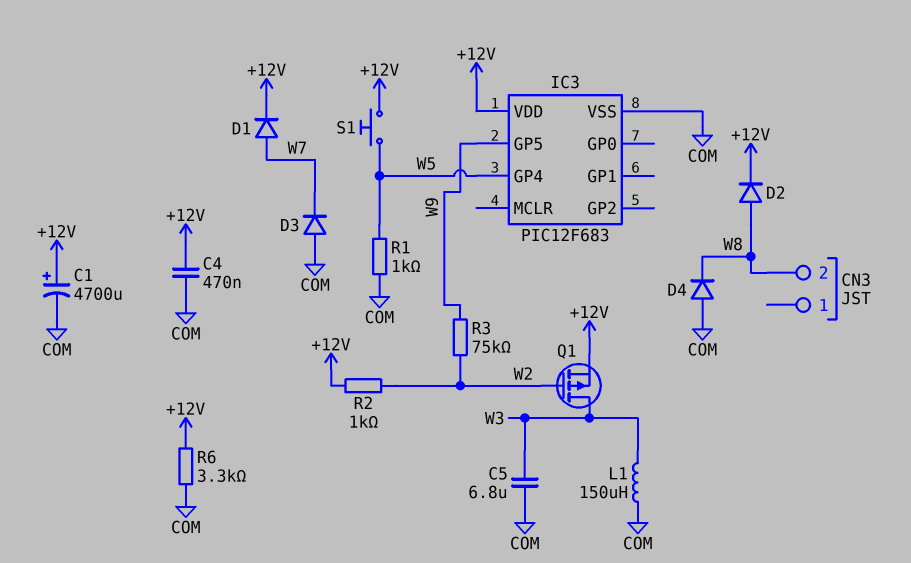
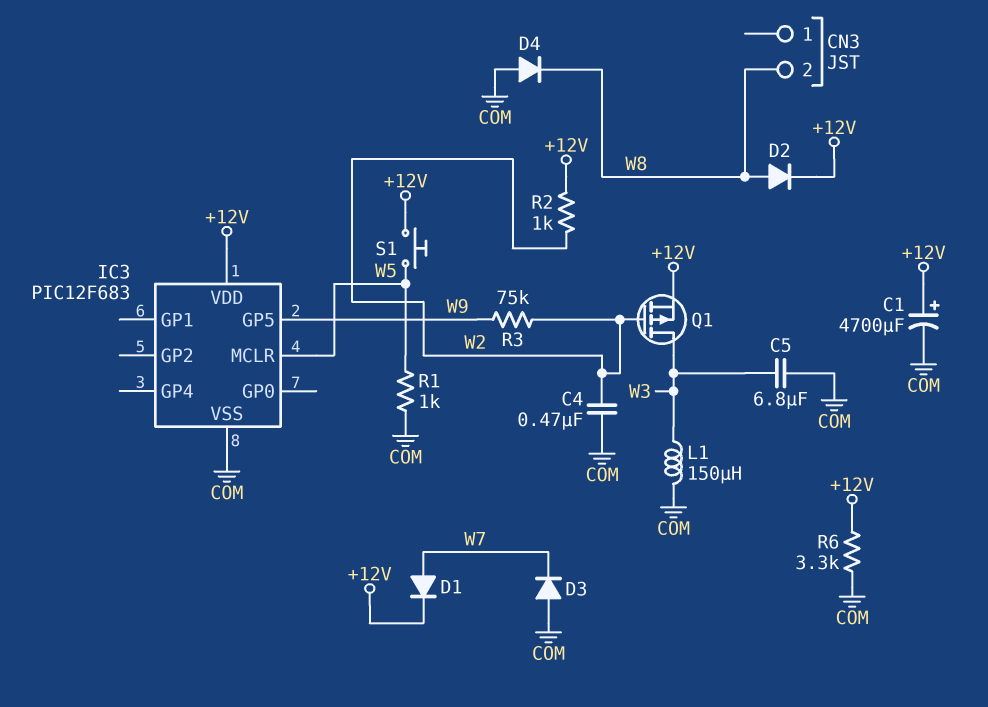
C4: 470nF (+12V, COM) -> 470nF (COM, W2)
IC3 pin GP4: W5 -> none
IC3 pin MCLR: none -> W5

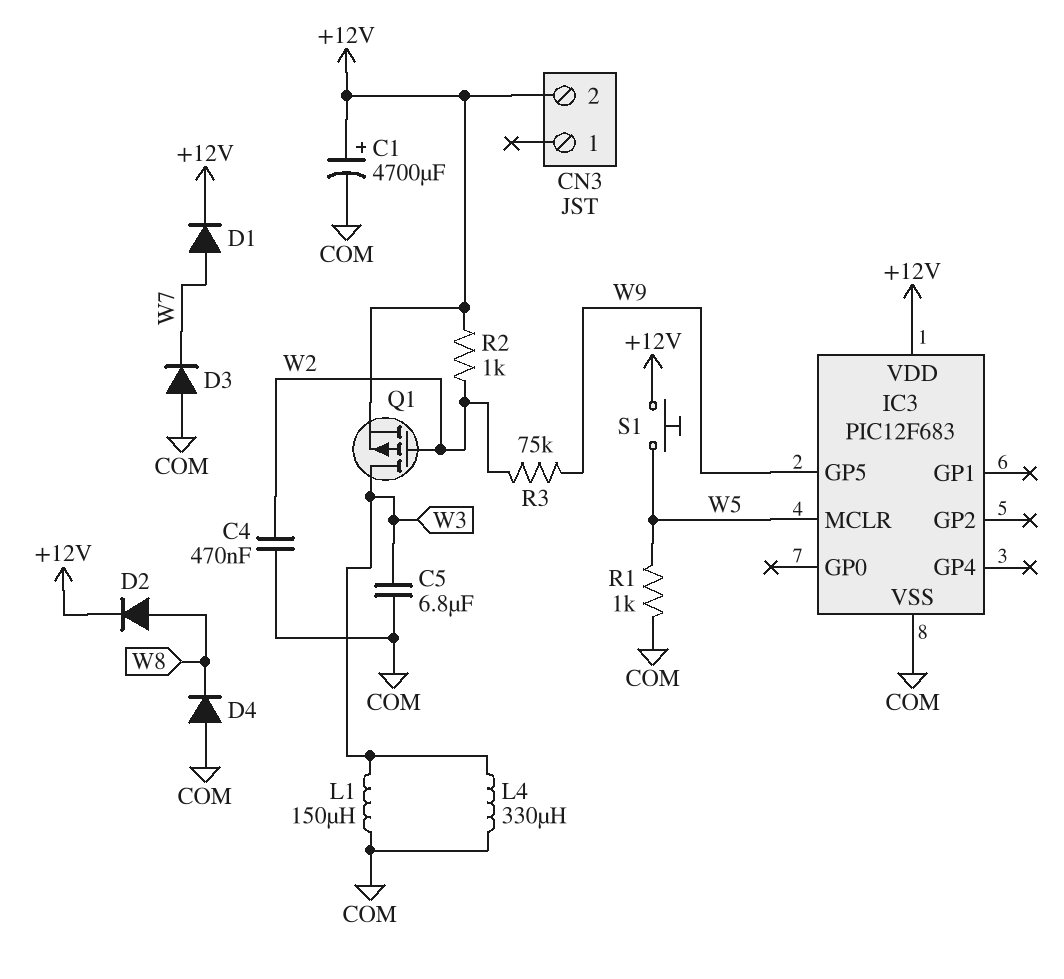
CN3 pin 2: W8 -> +12V
L4: none -> 330uH (COM, W3)
R6: 3.3k (+12V, COM) -> none

